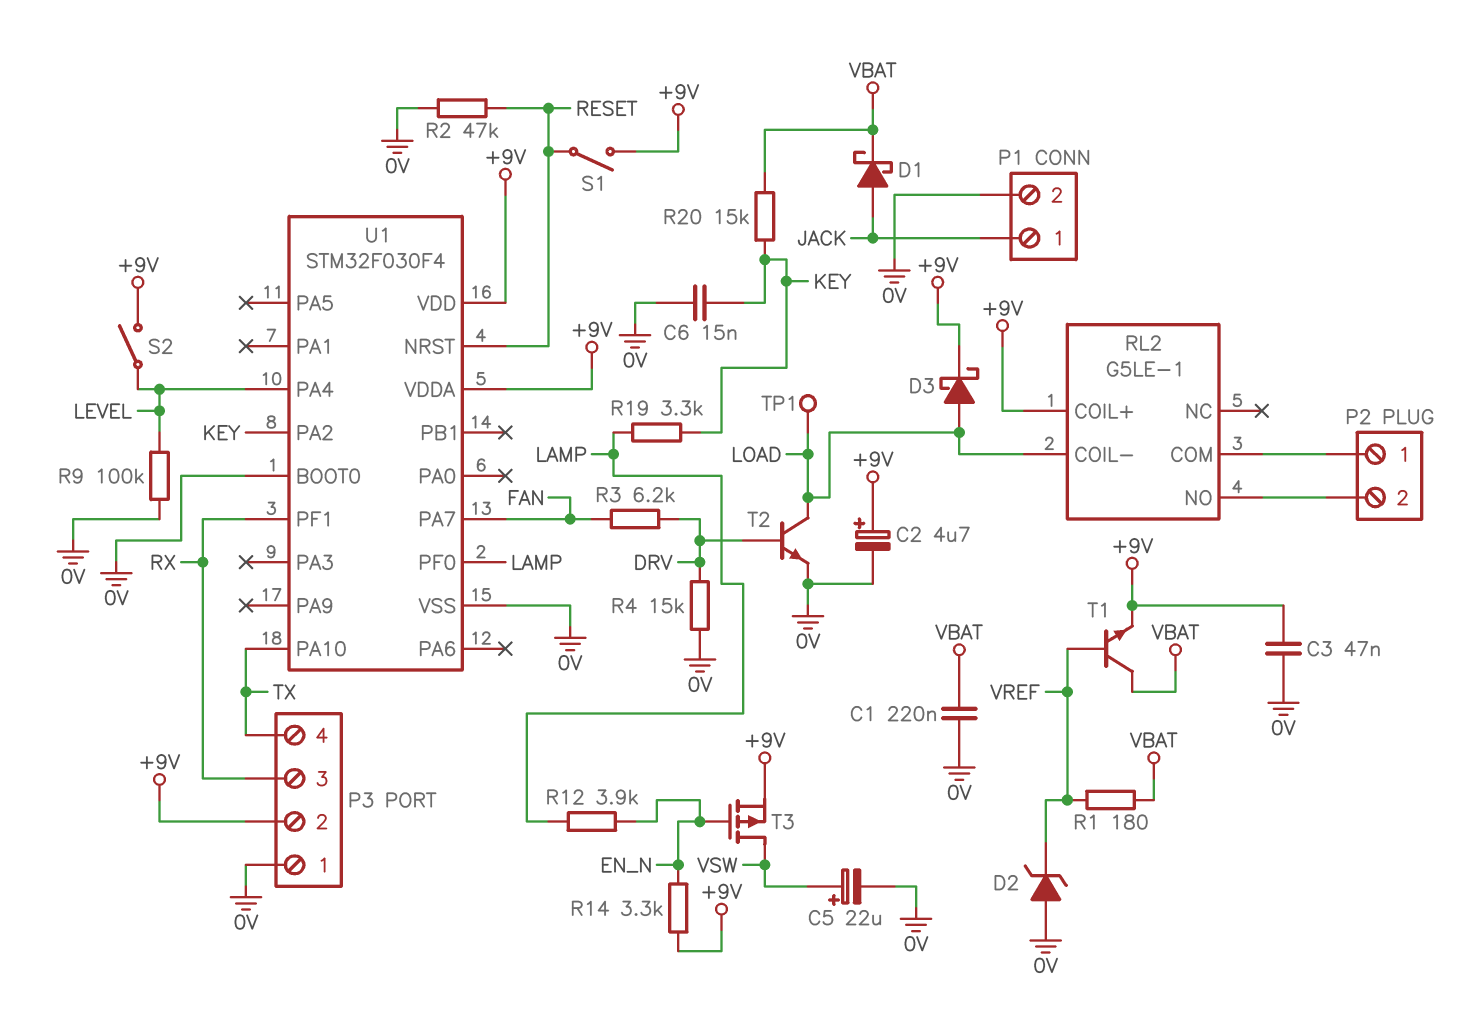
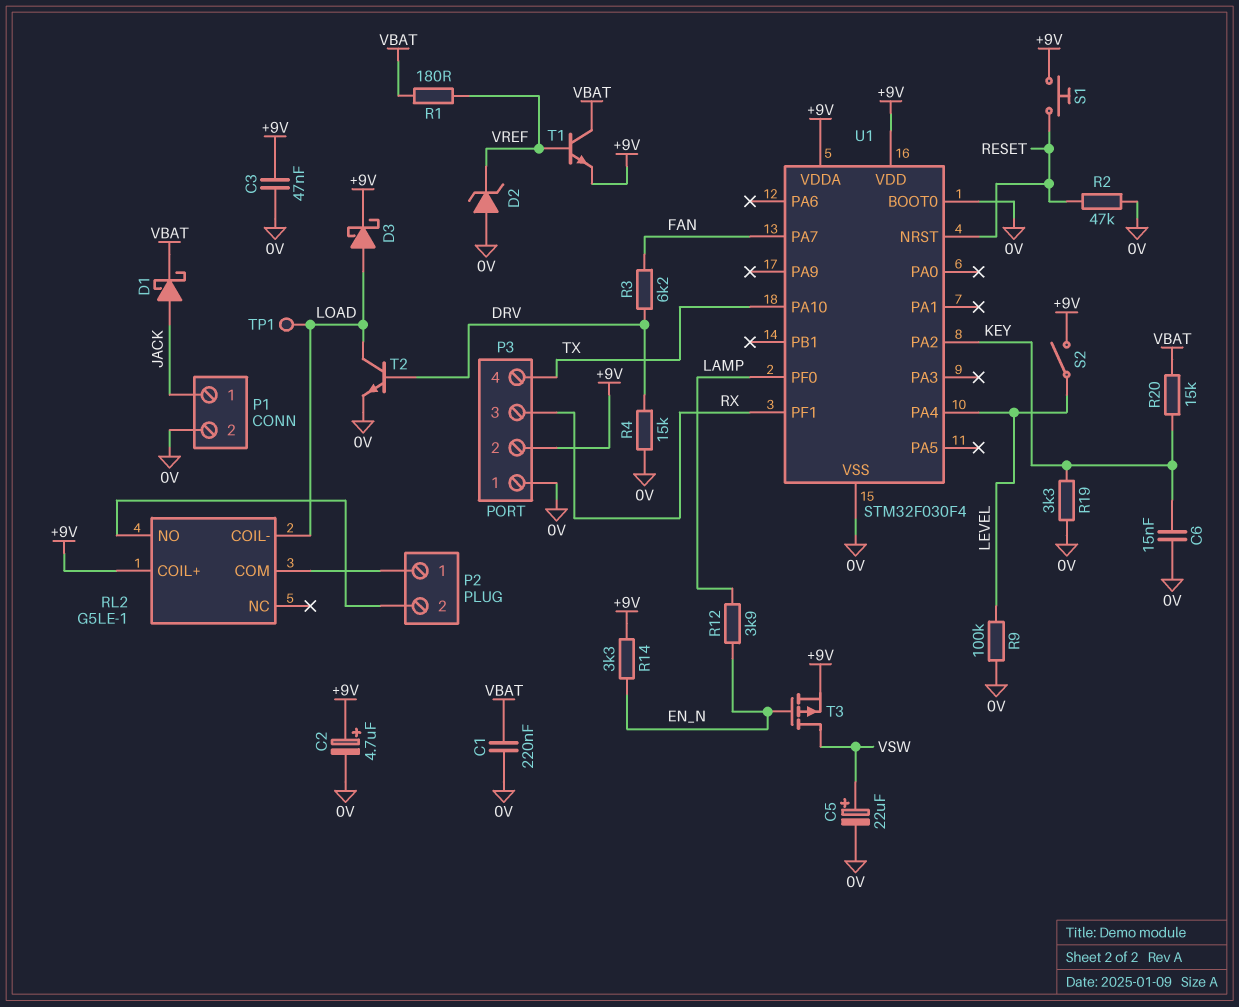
R19: 3.3k (KEY, LAMP) -> 3.3k (0V, KEY)
S1: switch (+9V, RESET) -> button (+9V, RESET)

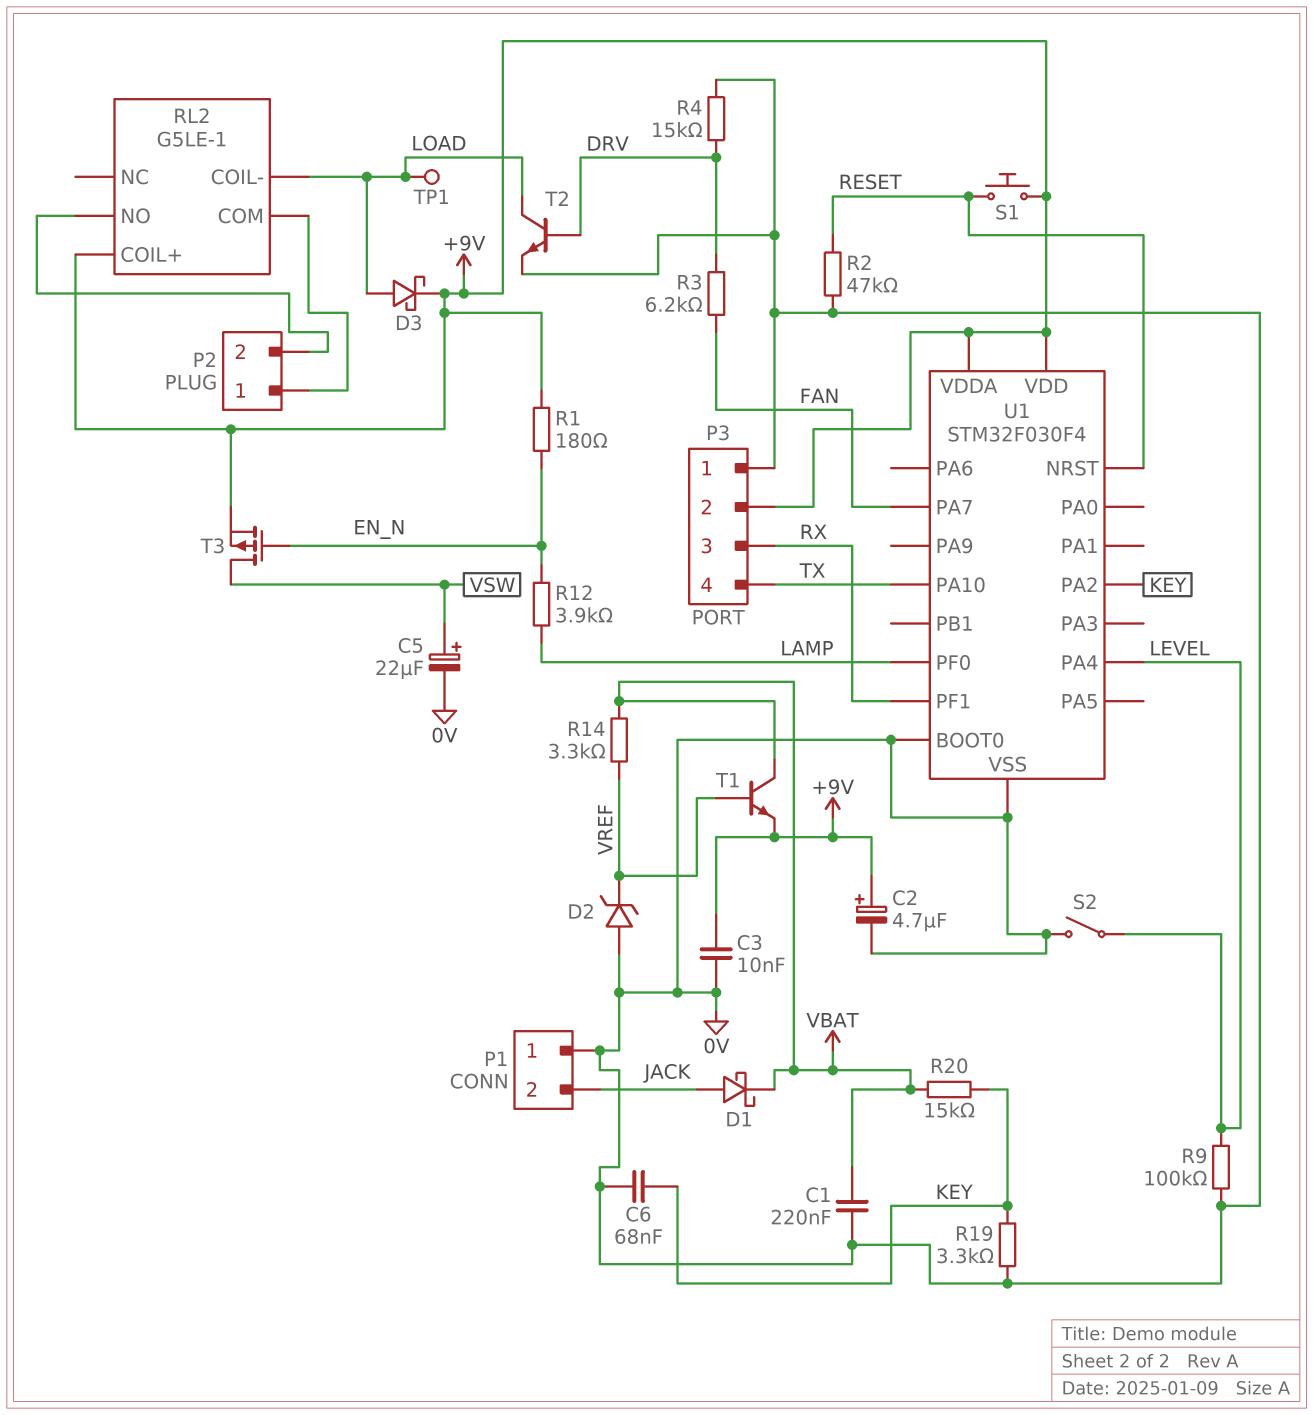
C3: 47nF (+9V, 0V) -> 10nF (+9V, 0V)
C6: 15nF (0V, KEY) -> 68nF (0V, KEY)
P1 pin 1: JACK -> 0V
P1 pin 2: 0V -> JACK
R1: 180 (VBAT, VREF) -> 180 (+9V, EN_N)
R14: 3.3k (+9V, EN_N) -> 3.3k (VBAT, VREF)
S2: switch (+9V, LEVEL) -> switch (0V, LEVEL)

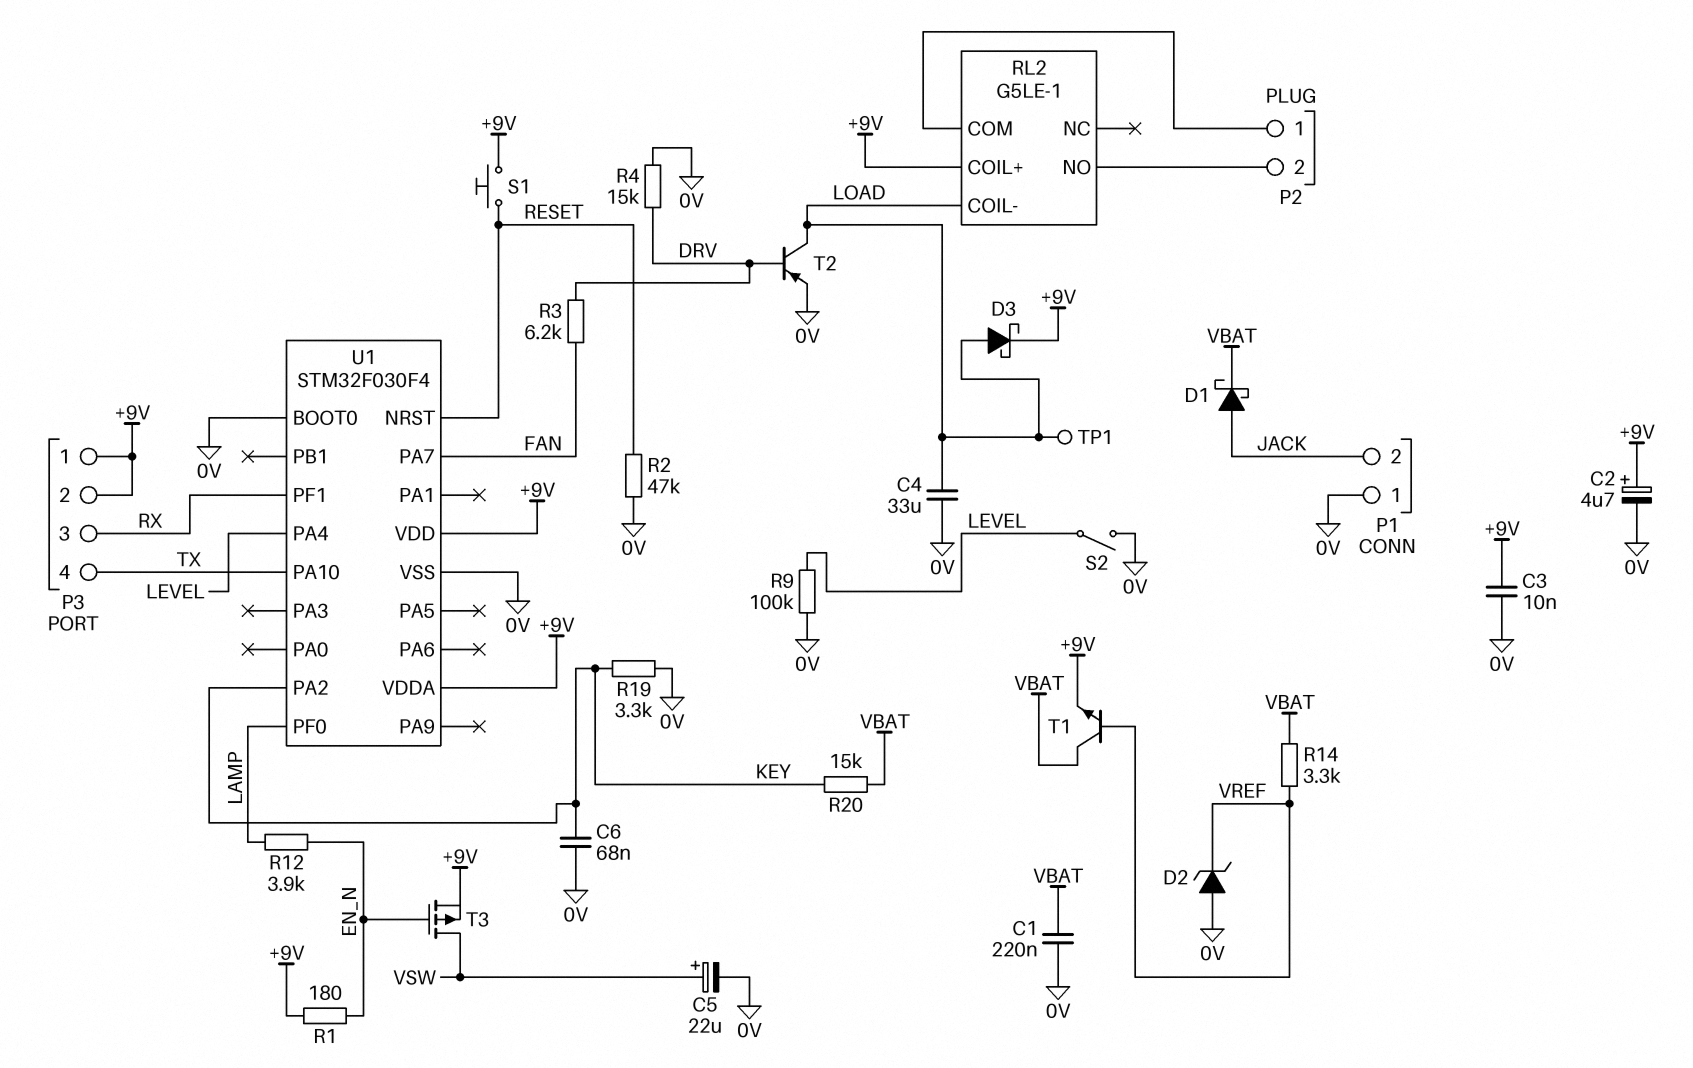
C4: none -> 33uF (0V, LOAD)
P3 pin 1: 0V -> +9V
T2: NPN (B DRV, C LOAD, E 0V) -> PNP (B DRV, C LOAD, E 0V)

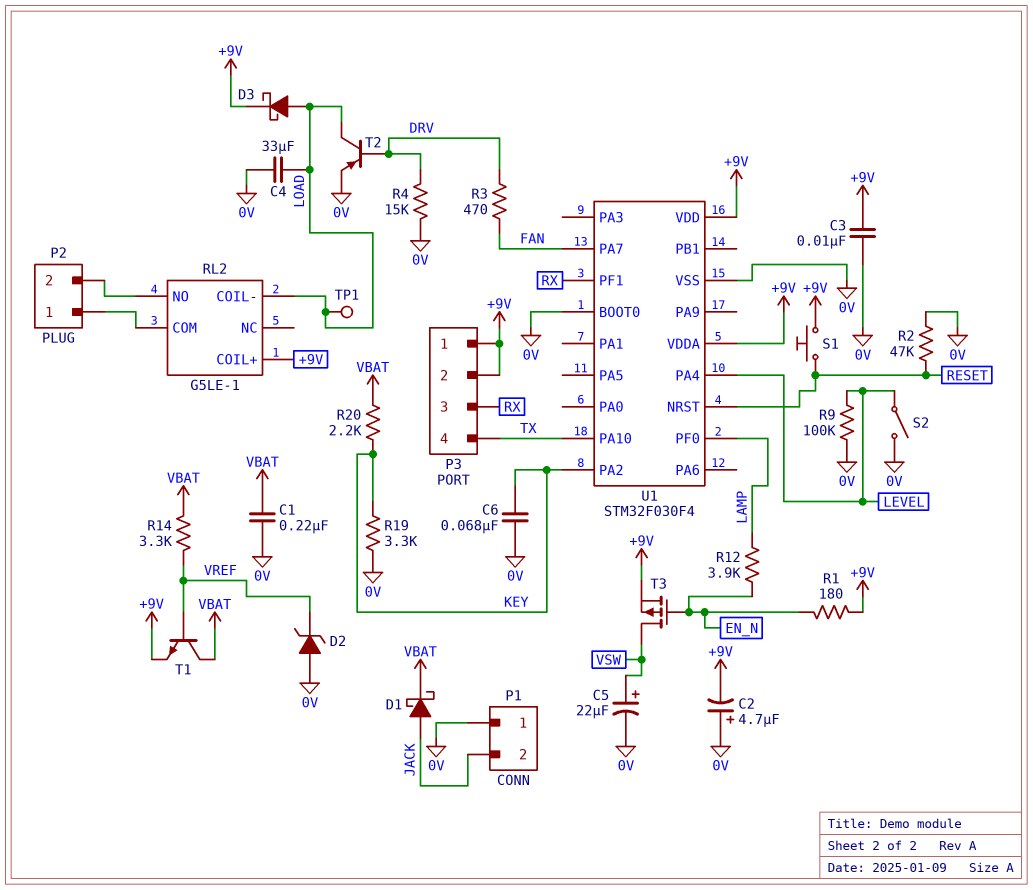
C2: 4.7uF (plus +9V, minus 0V) -> 4.7uF (plus 0V, minus +9V)
R3: 6.2k (DRV, FAN) -> 470 (DRV, FAN)
R20: 15k (KEY, VBAT) -> 2.2k (KEY, VBAT)

